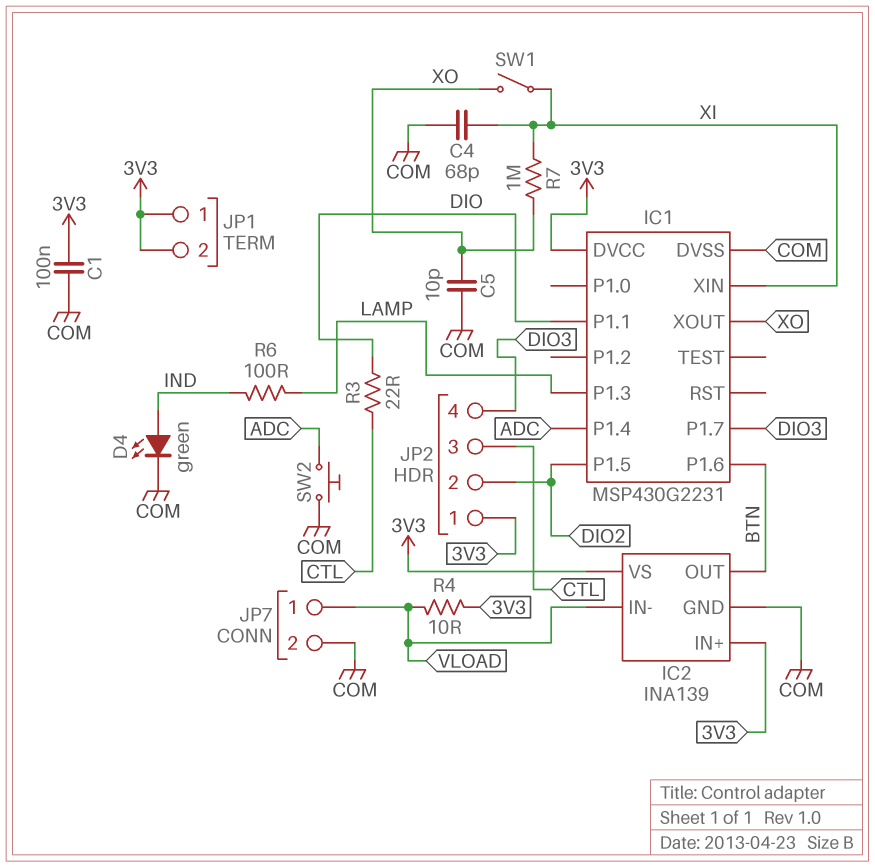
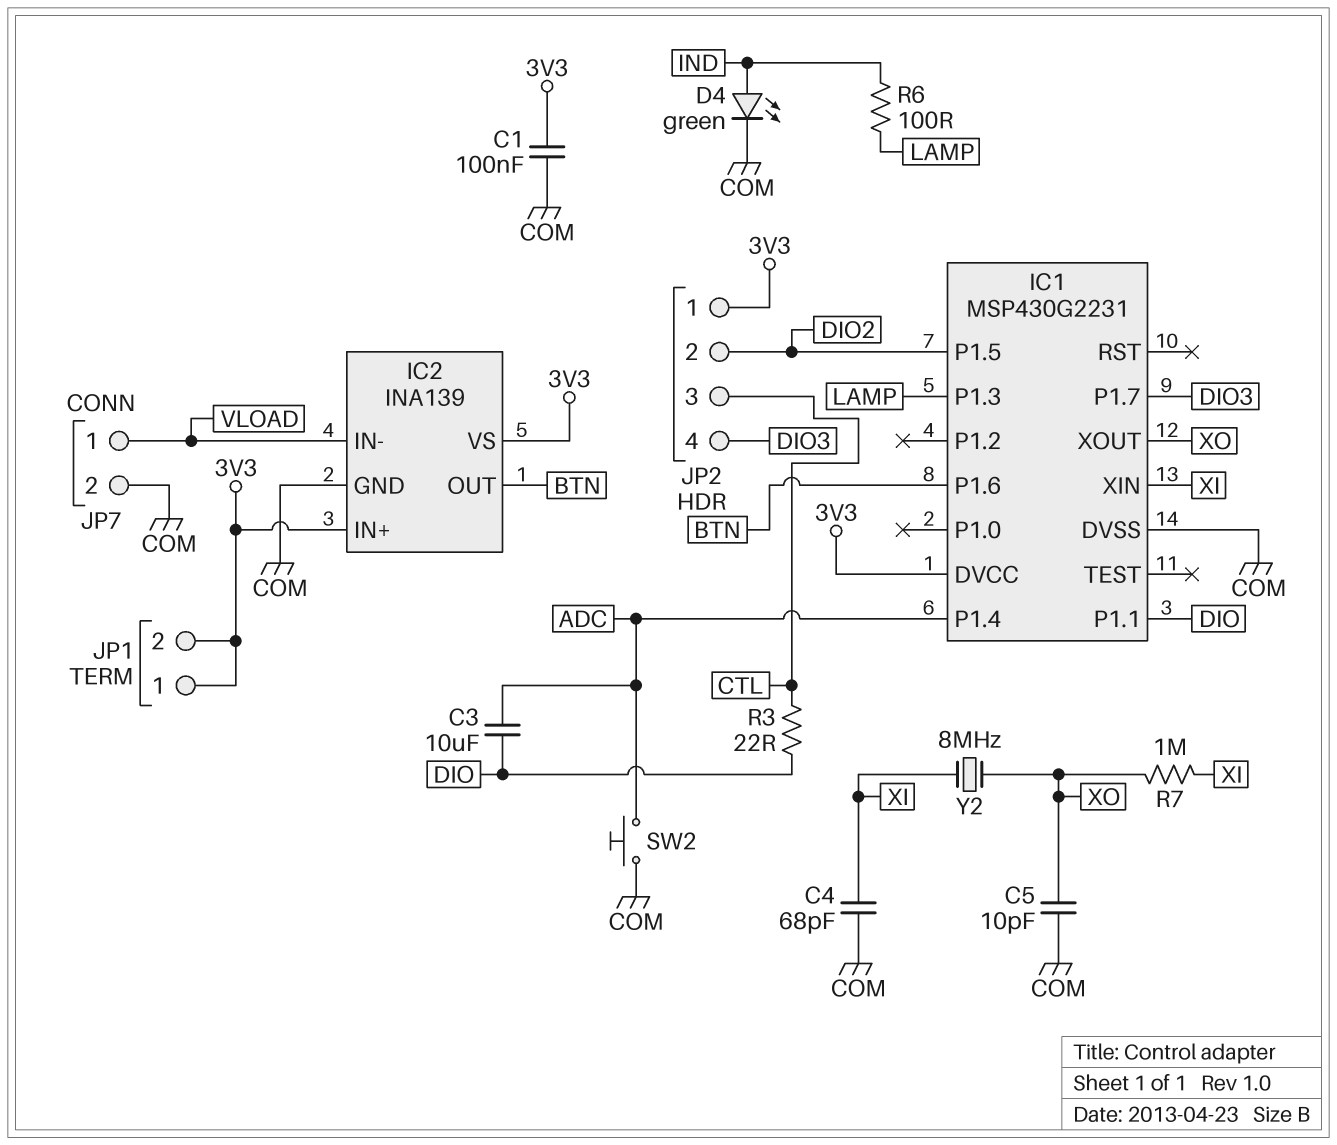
C3: none -> 10uF (ADC, DIO)
R4: 10 (3V3, VLOAD) -> none
SW1: switch (XI, XO) -> none
Y2: none -> 8MHz (XI, XO)

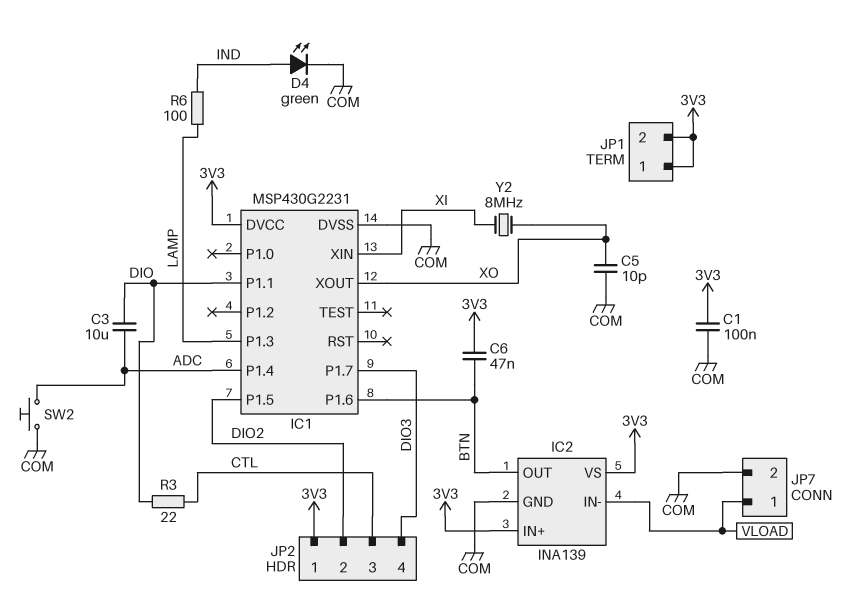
C4: 68pF (COM, XI) -> none
C6: none -> 47nF (3V3, BTN)
R7: 1M (XI, XO) -> none

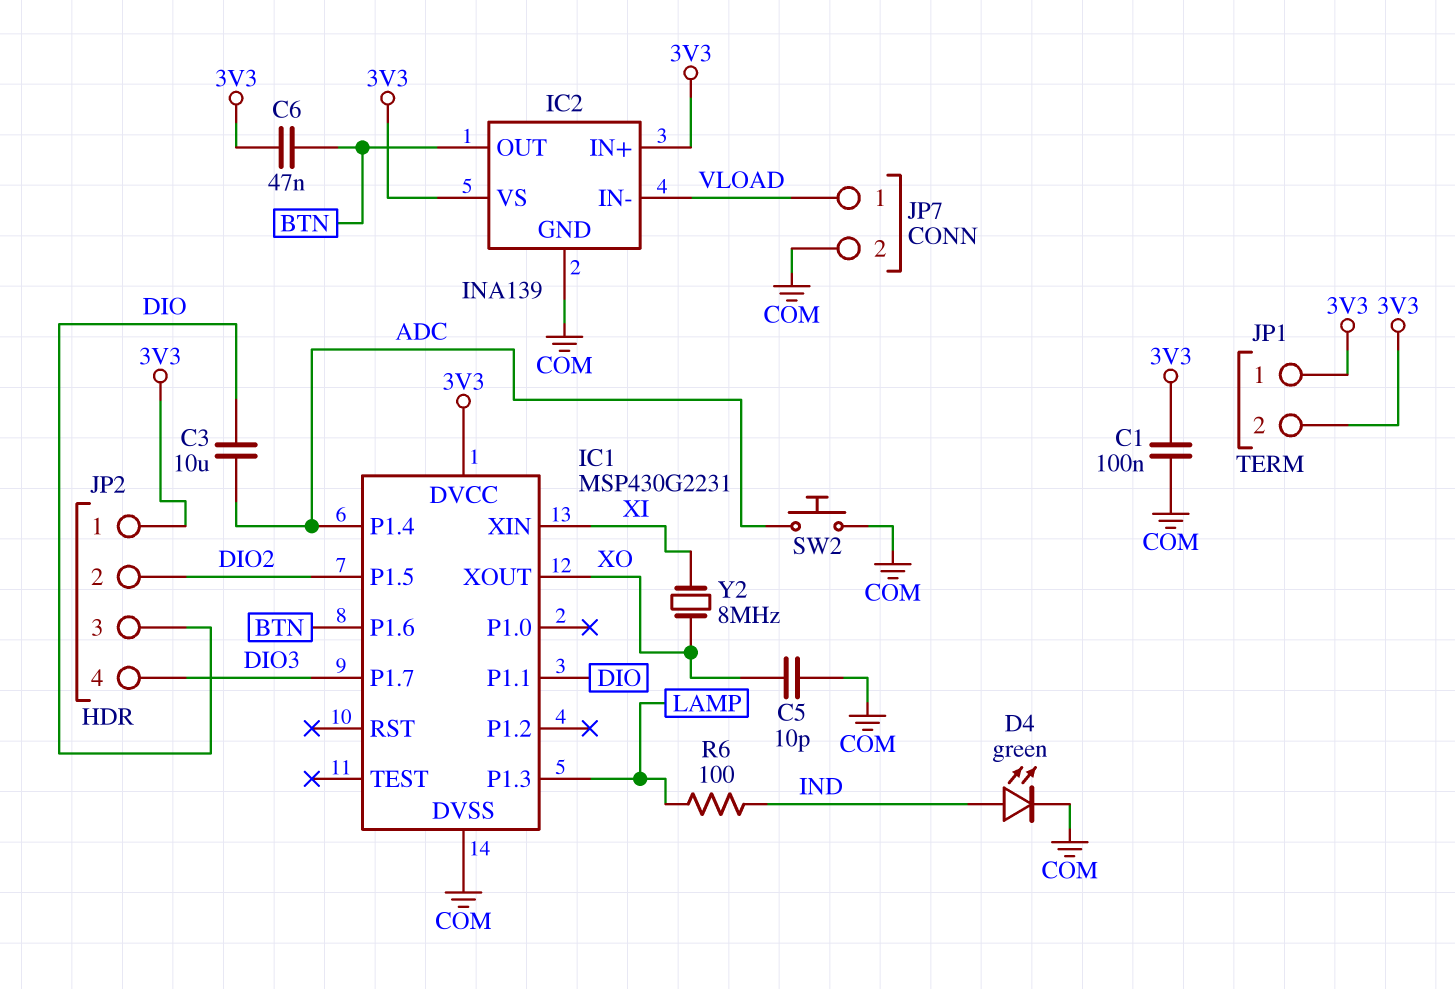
JP2 pin 3: CTL -> DIO
R3: 22 (CTL, DIO) -> none

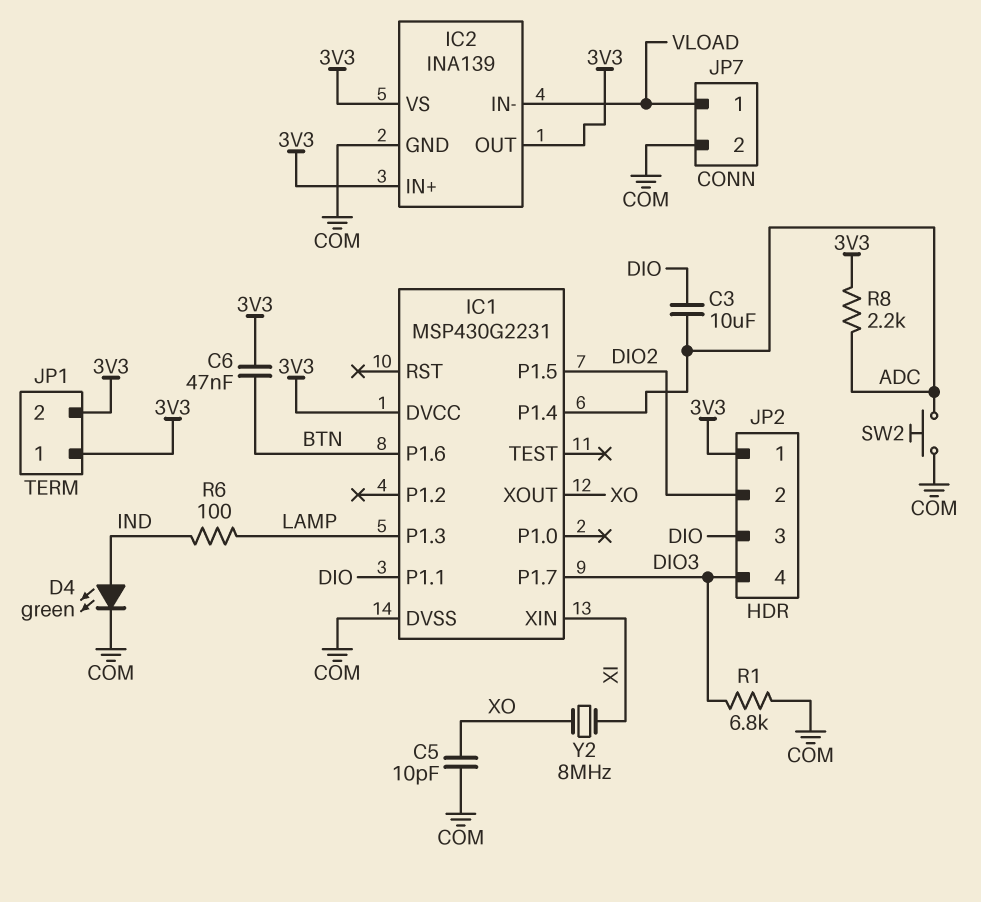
C1: 100nF (3V3, COM) -> none
IC2 pin OUT: BTN -> 3V3
R1: none -> 6.8k (COM, DIO3)
R8: none -> 2.2k (3V3, ADC)

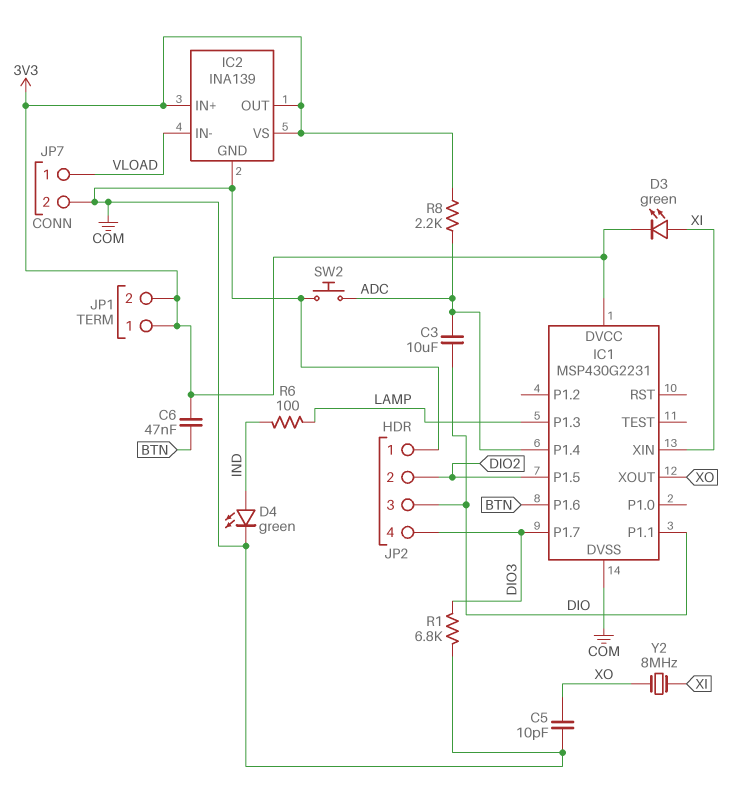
D3: none -> LED green (A XI, K 3V3)
JP2 pin 1: 3V3 -> COM

